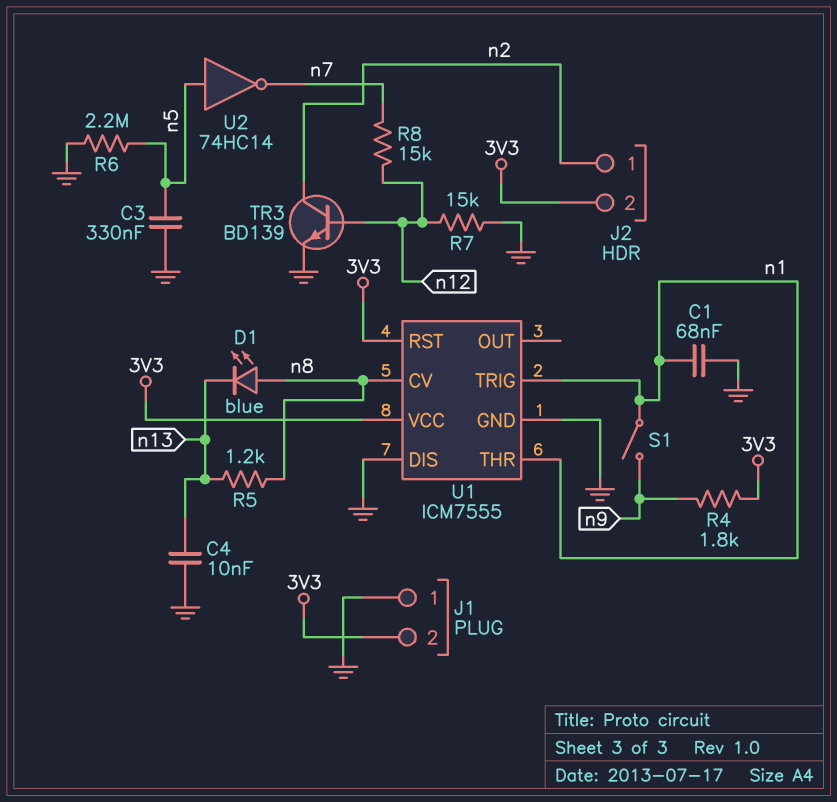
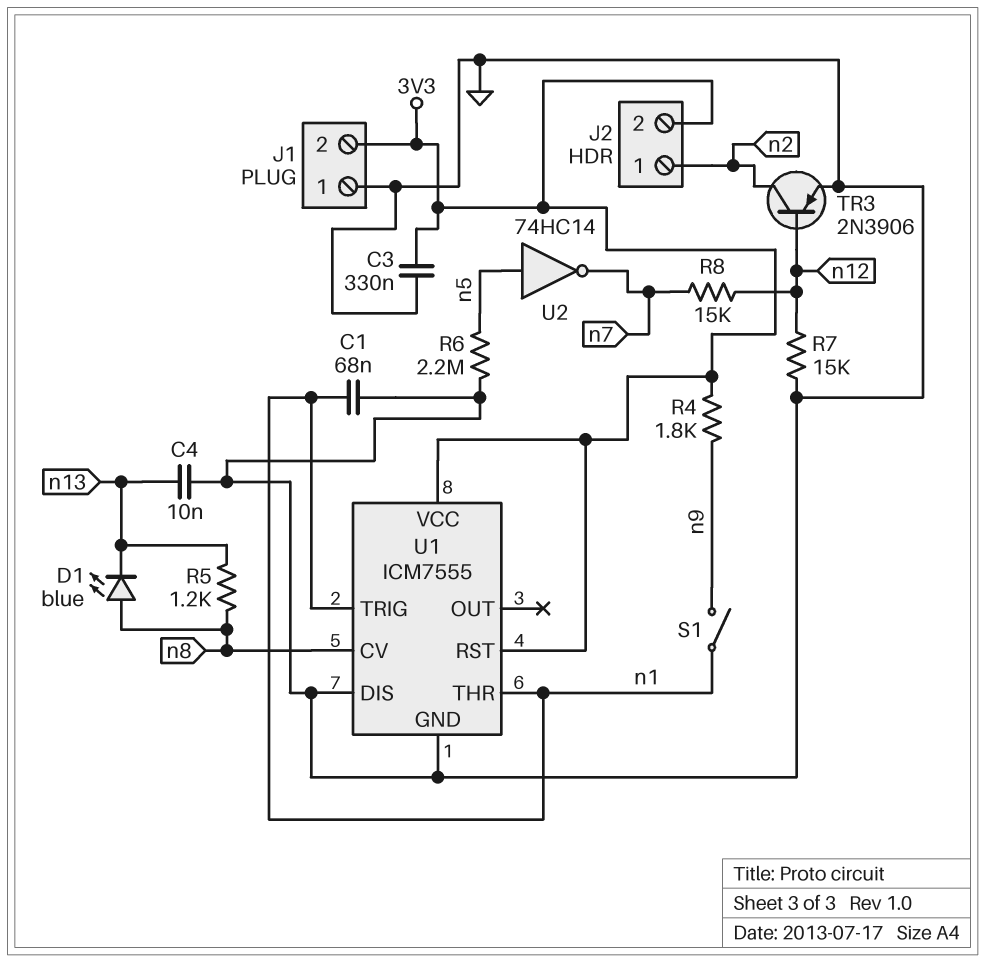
C3: 330nF (GND, n5) -> 330nF (3V3, GND)
TR3: NPN BD139 (B n12, C n2, E GND) -> PNP 2N3906 (B n12, C n2, E GND)

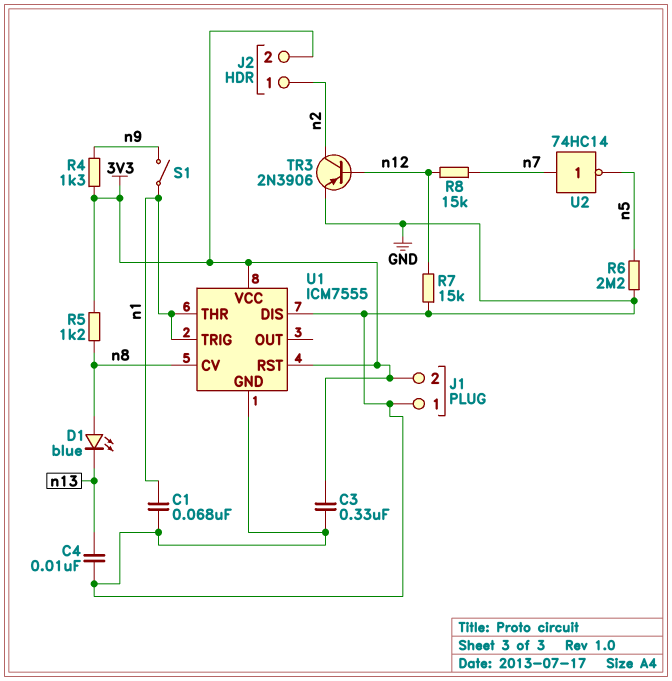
R4: 1.8k (3V3, n9) -> 1.3k (3V3, n9)
R5: 1.2k (n8, n13) -> 1.2k (3V3, n8)
U2: NOT 74HC14 (in n5, out n7) -> NOT 74HC14 (in n7, out n5)

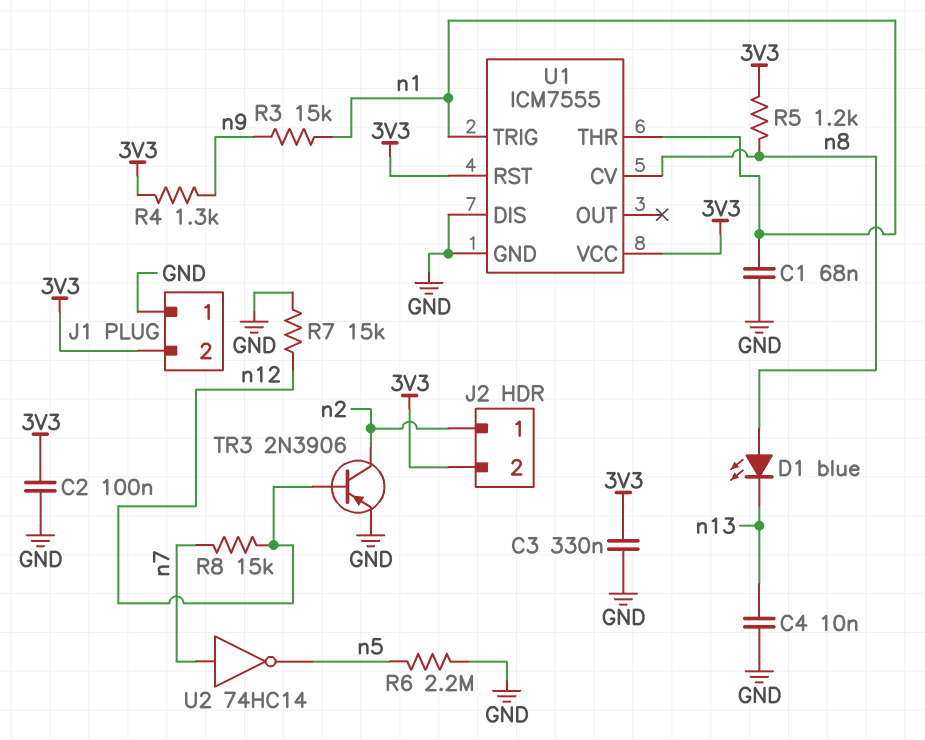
C2: none -> 100nF (3V3, GND)
R3: none -> 15k (n1, n9)
S1: switch (n1, n9) -> none

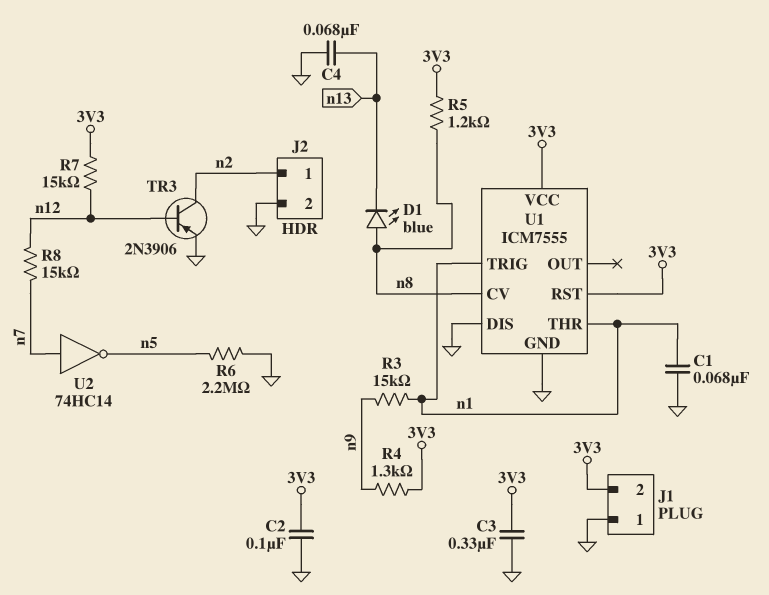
C4: 10nF (GND, n13) -> 68nF (GND, n13)
J2 pin 2: 3V3 -> GND
R7: 15k (GND, n12) -> 15k (3V3, n12)

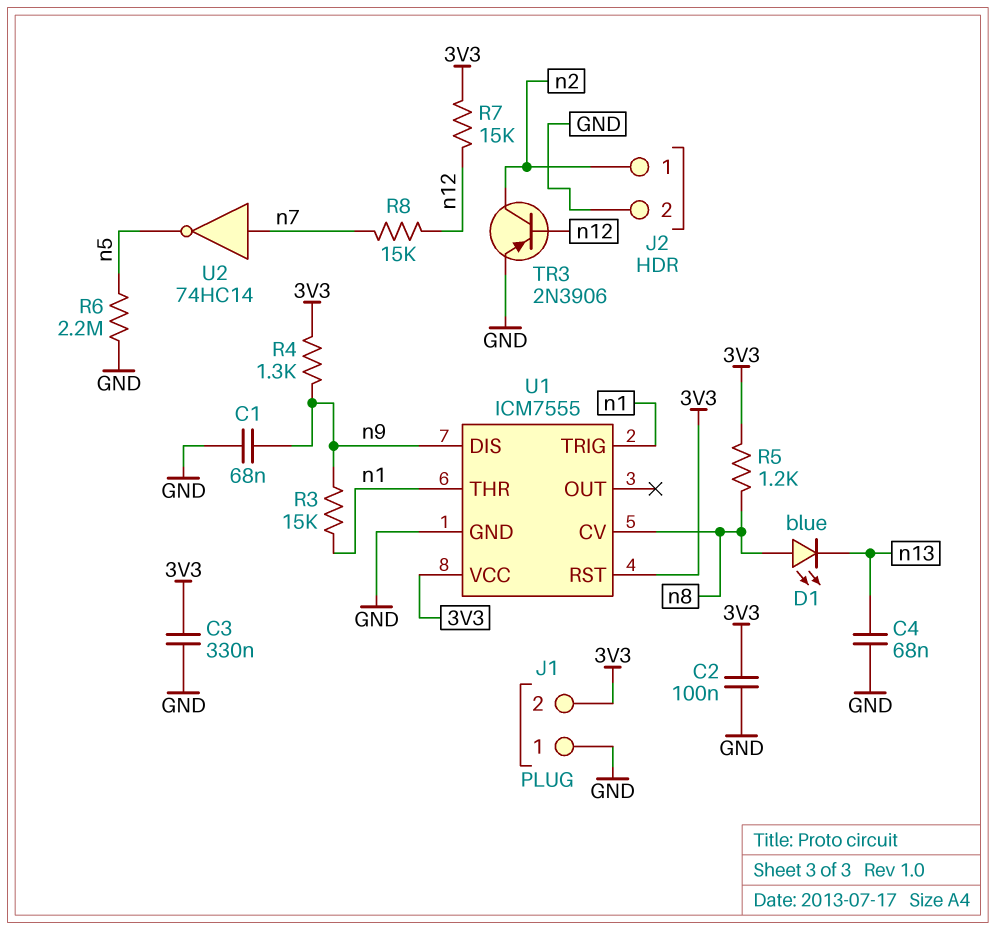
C1: 68nF (GND, n1) -> 68nF (GND, n9)
U1 pin DIS: GND -> n9

